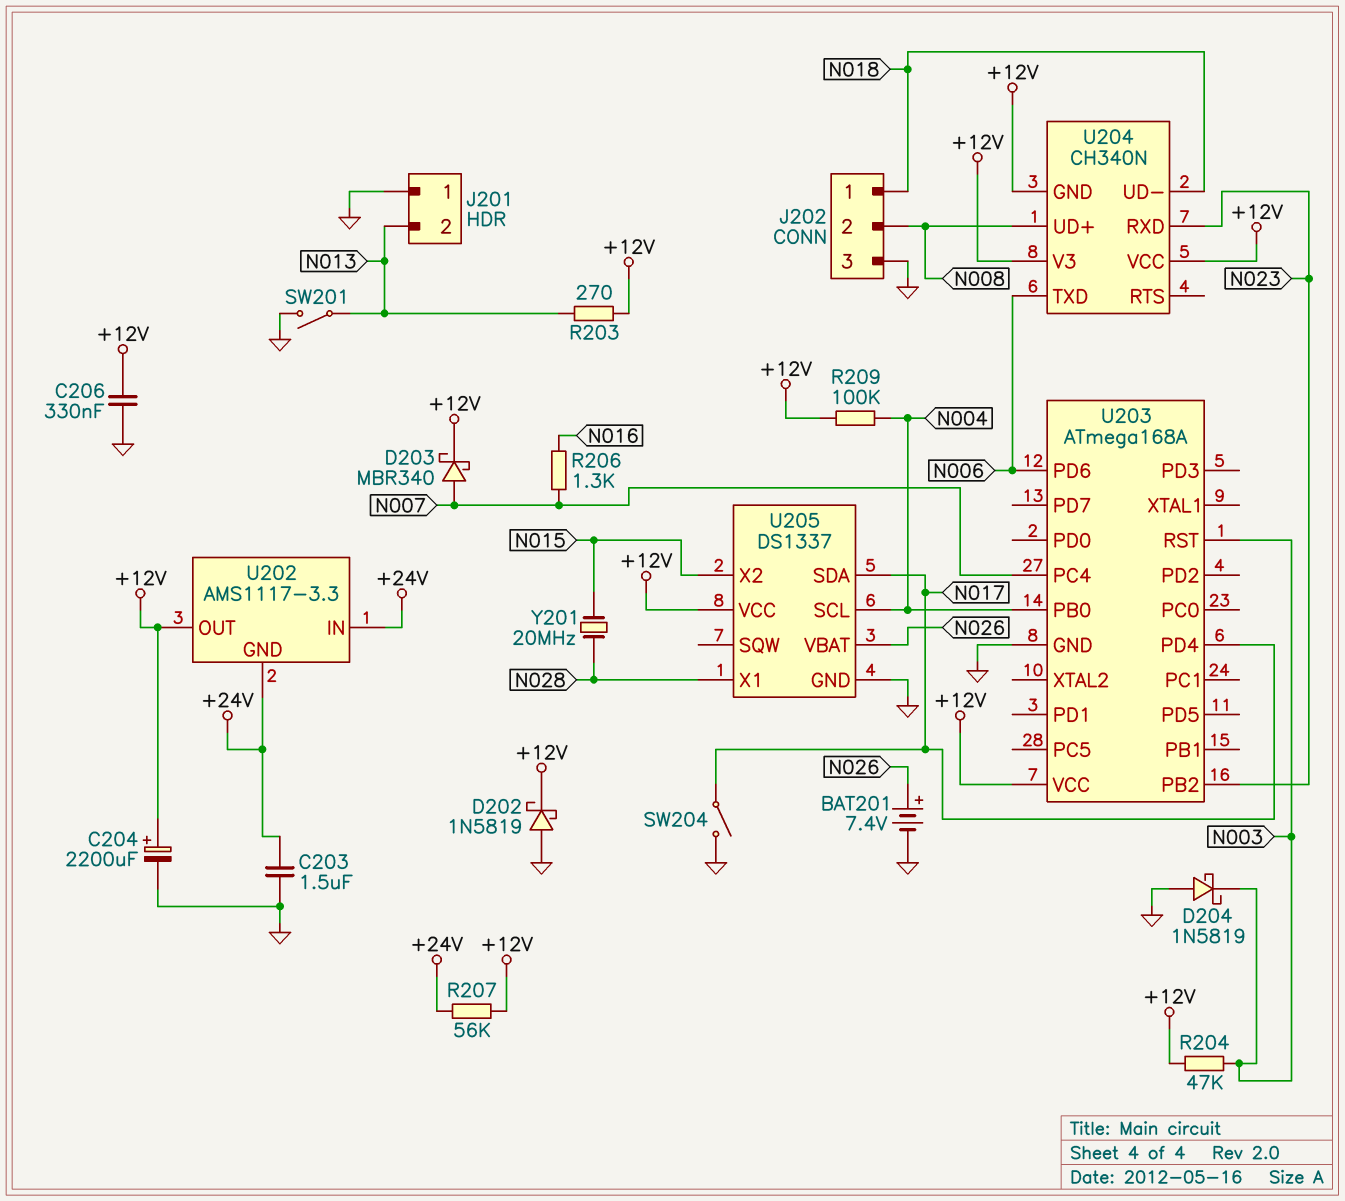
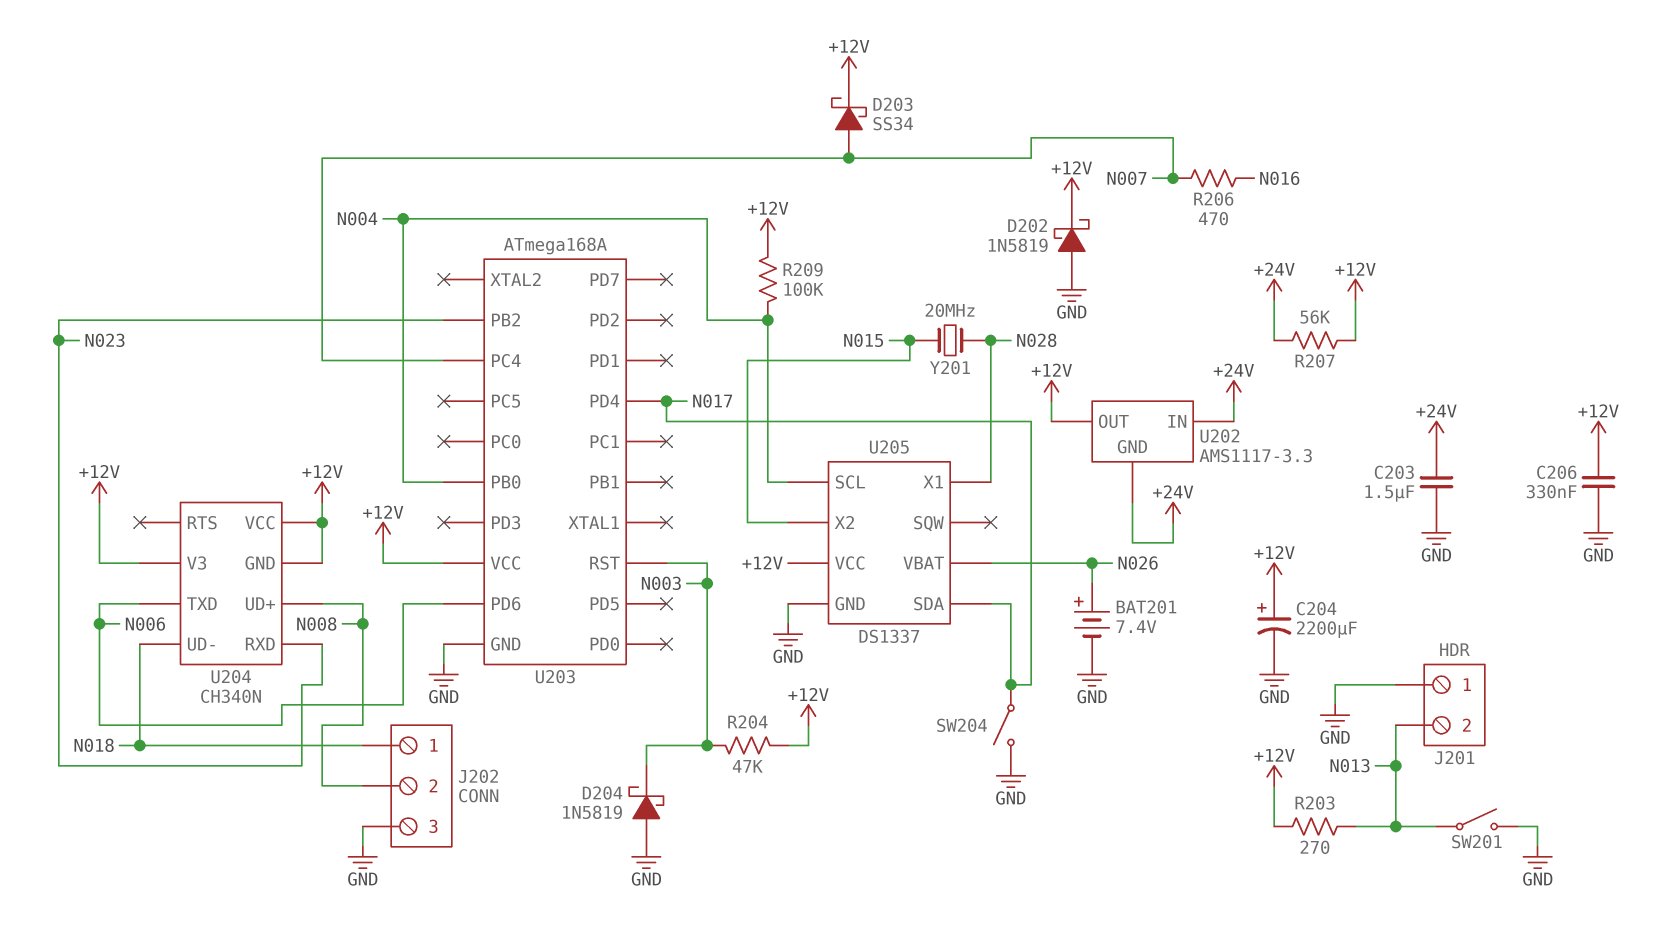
D203: schottky MBR340 (A N007, K +12V) -> schottky SS34 (A N007, K +12V)
R206: 1.3k (N007, N016) -> 470 (N007, N016)

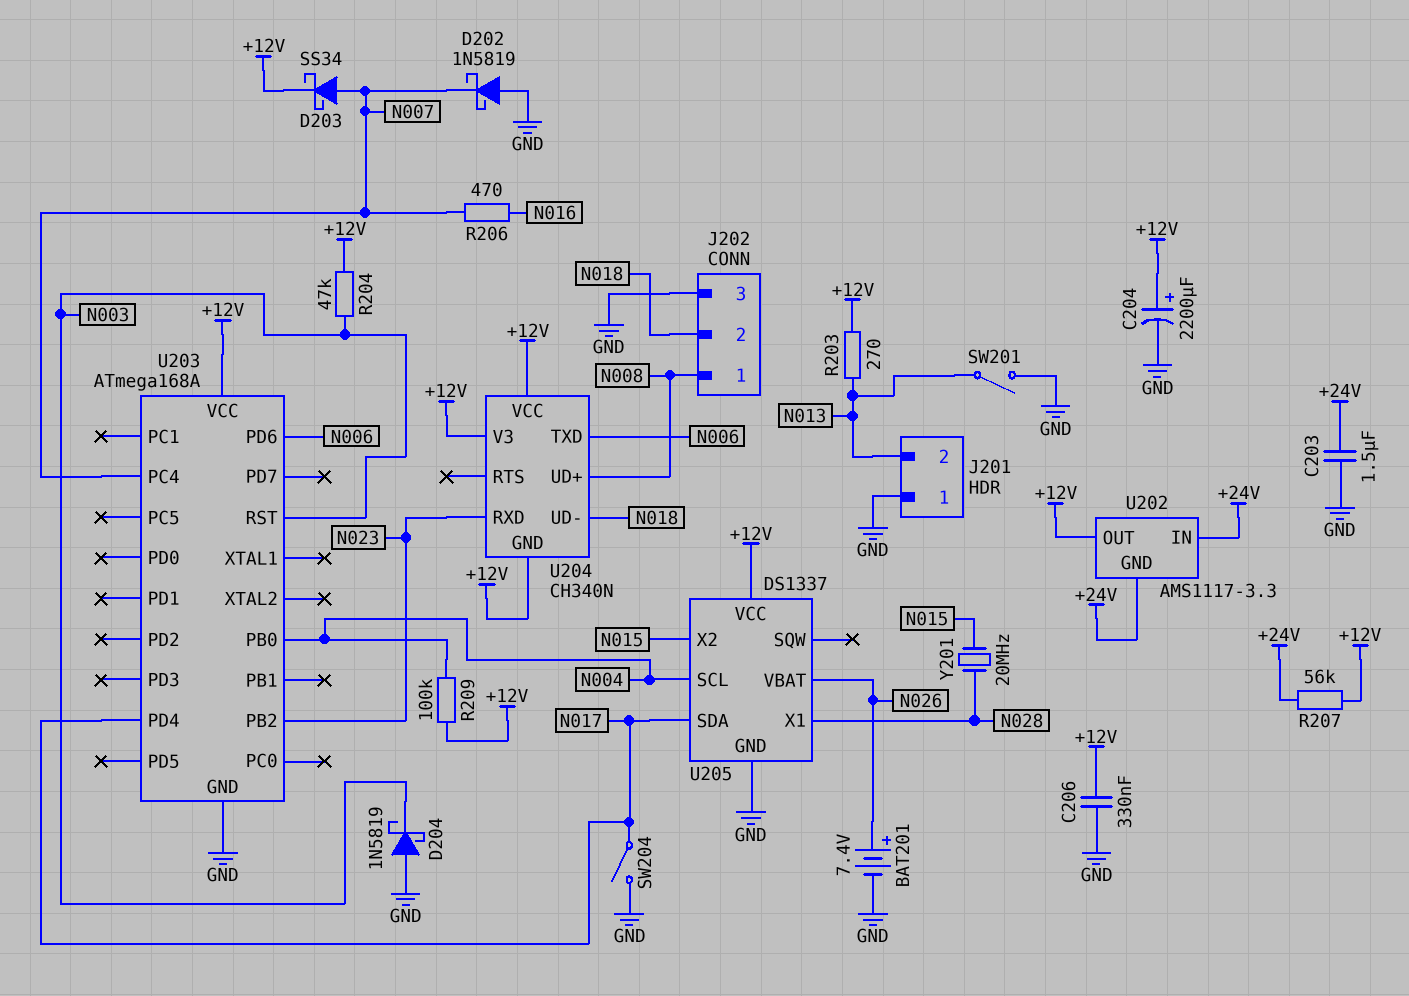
D202: schottky 1N5819 (A GND, K +12V) -> schottky 1N5819 (A GND, K N007)
J202 pin 1: N018 -> N008
J202 pin 2: N008 -> N018

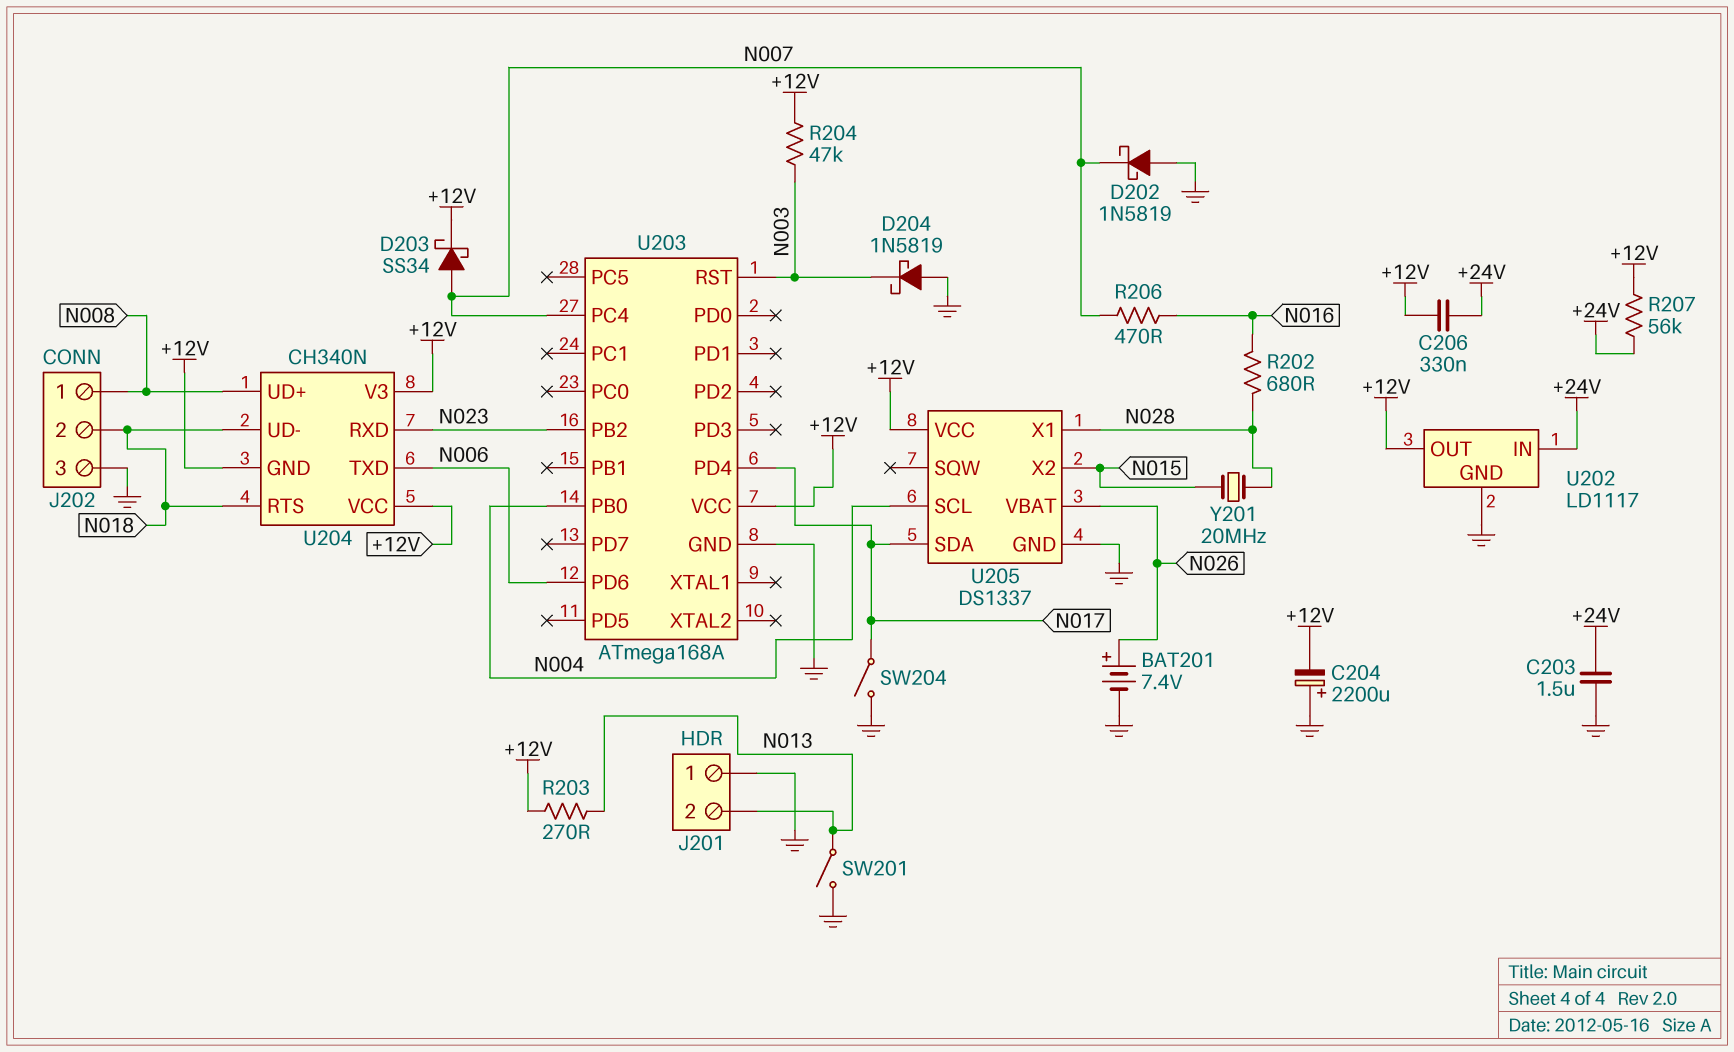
C204: 2200uF (plus +12V, minus GND) -> 2200uF (plus GND, minus +12V)
C206: 330nF (+12V, GND) -> 330nF (+12V, +24V)
R202: none -> 680 (N016, N028)
R209: 100k (+12V, N004) -> none
U202: AMS1117-3.3 -> LD1117
U202 pin GND: +24V -> GND
U204 pin RTS: none -> N018

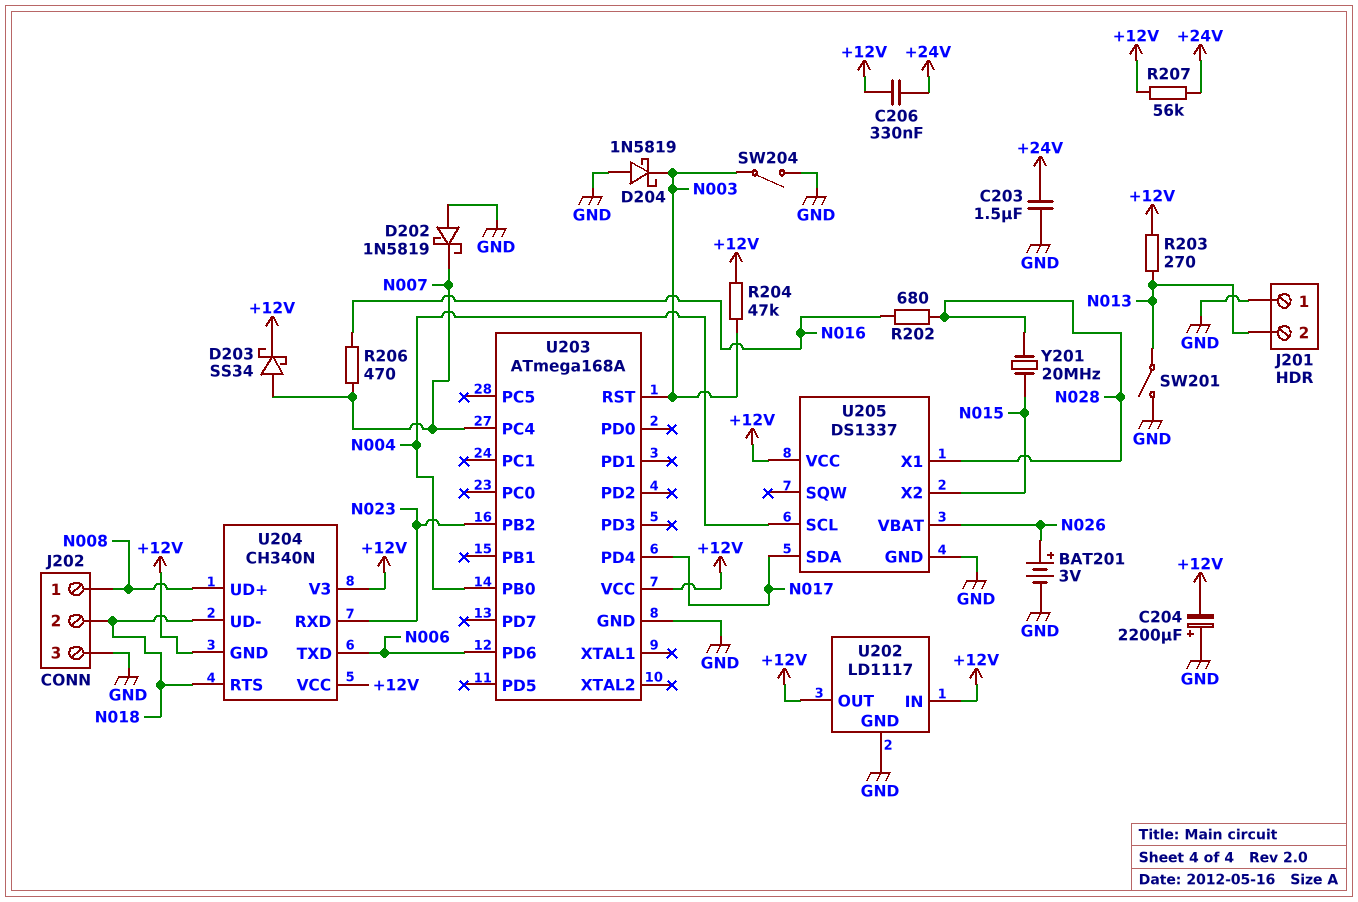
BAT201: 7.4V (plus N026, minus GND) -> 3V (plus N026, minus GND)
SW204: switch (GND, N017) -> switch (GND, N003)
U202 pin IN: +24V -> +12V

